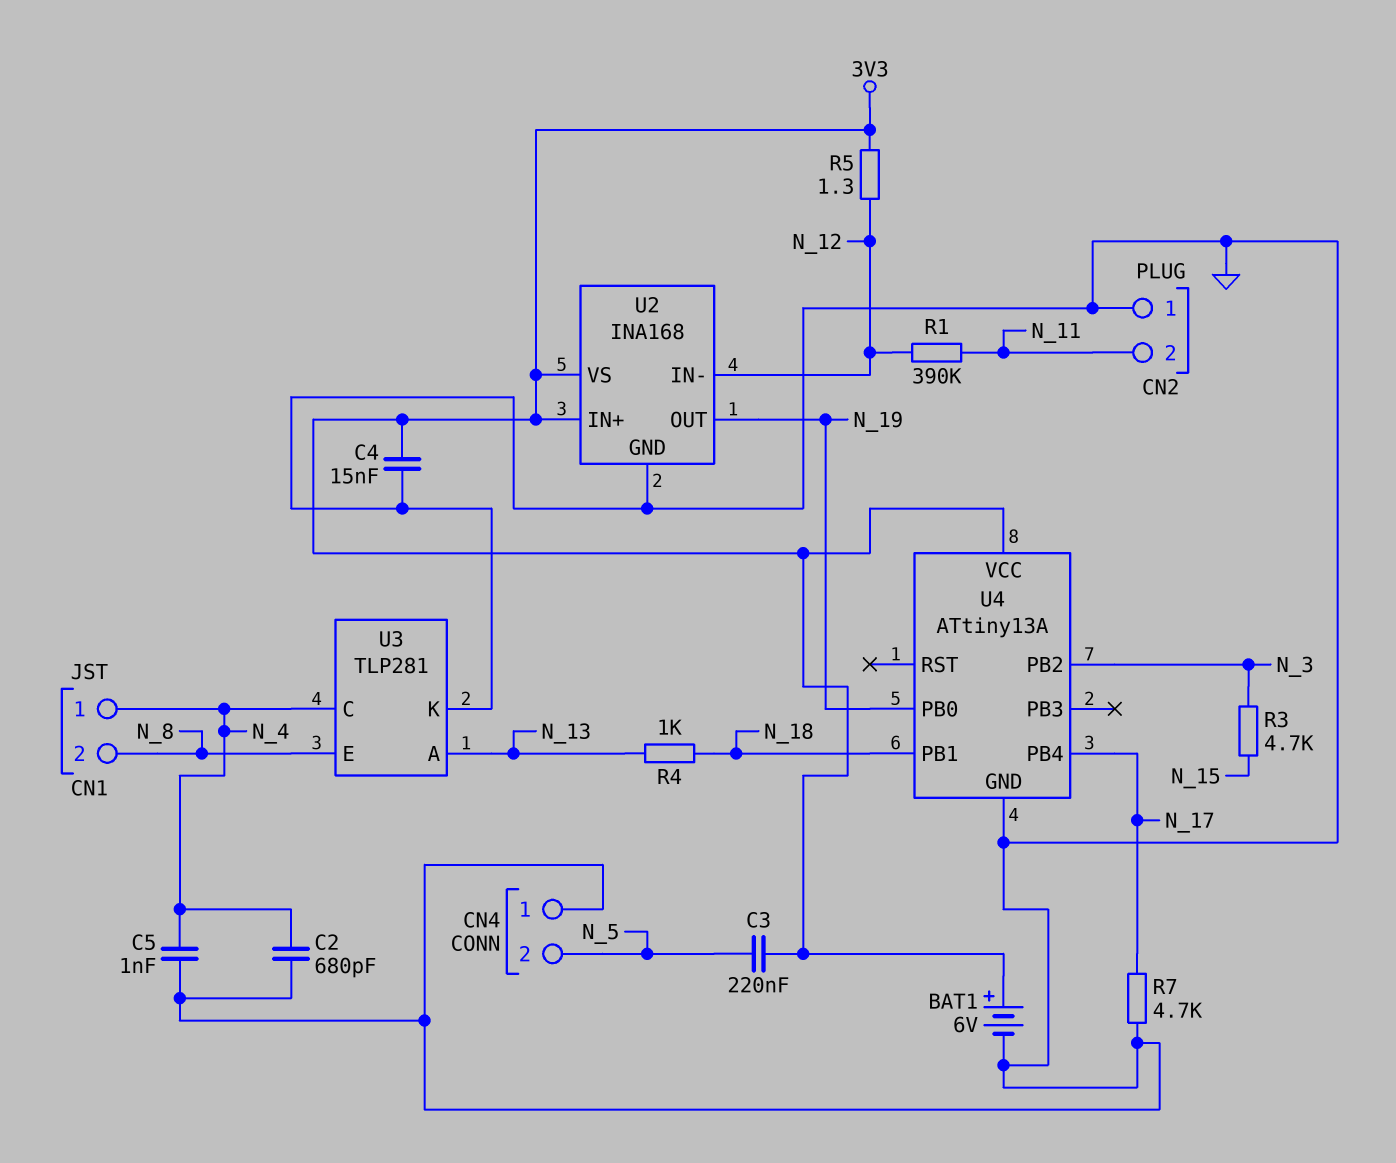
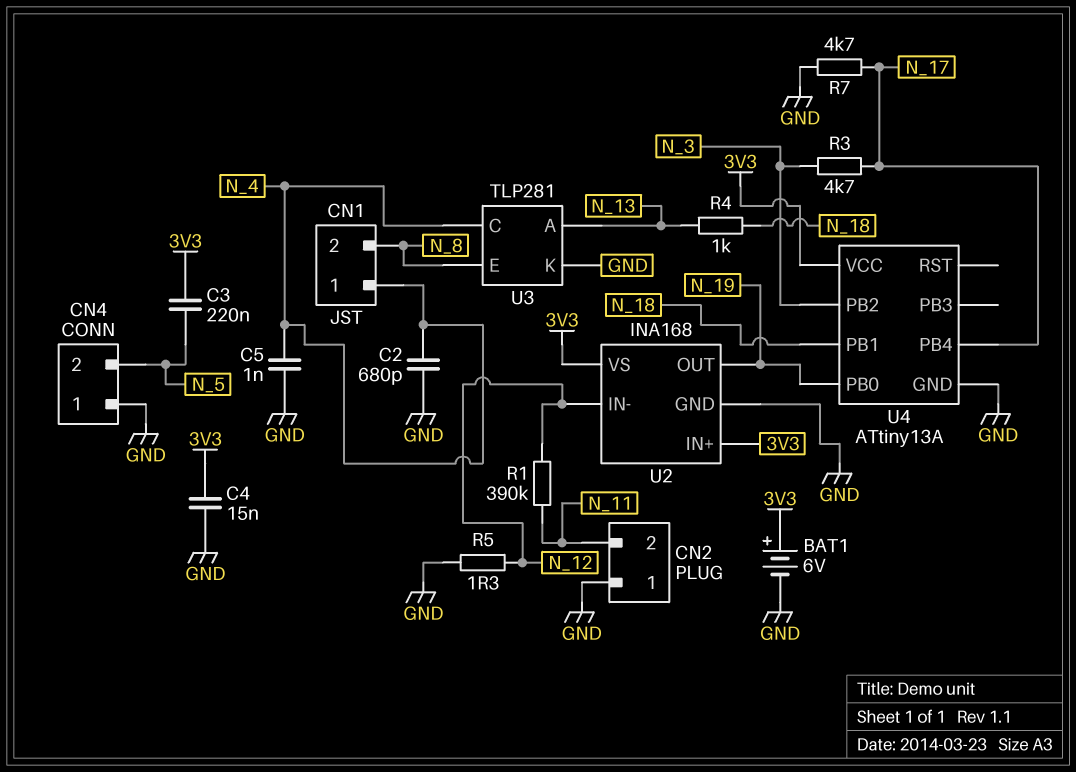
R3: 4.7k (N_3, N_15) -> 4.7k (N_3, N_17)
R5: 1.3 (3V3, N_12) -> 1.3 (GND, N_12)

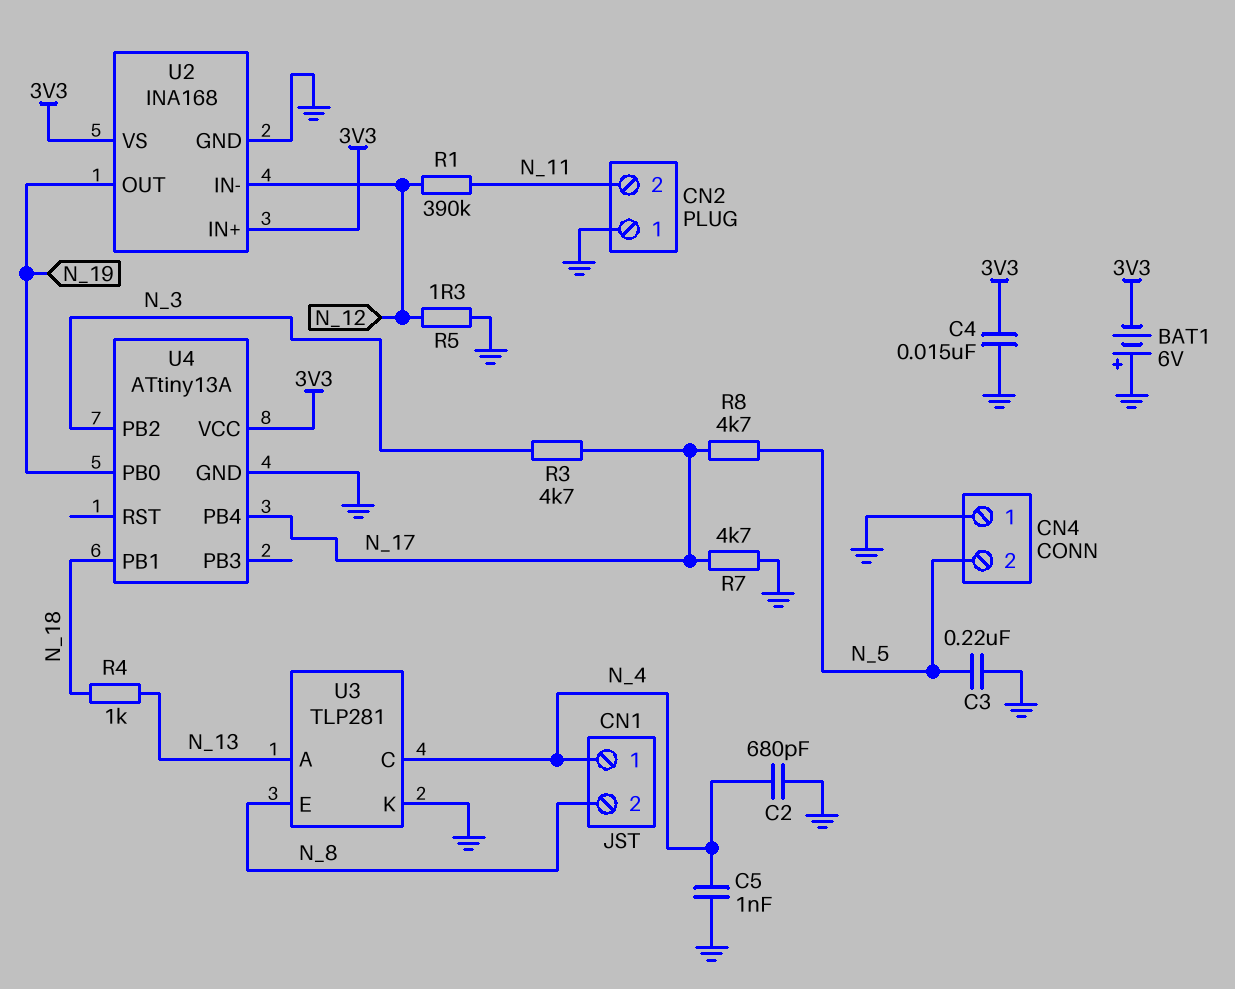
BAT1: 6V (plus 3V3, minus GND) -> 6V (plus GND, minus 3V3)
C3: 220nF (3V3, N_5) -> 220nF (GND, N_5)
R8: none -> 4.7k (N_5, N_17)

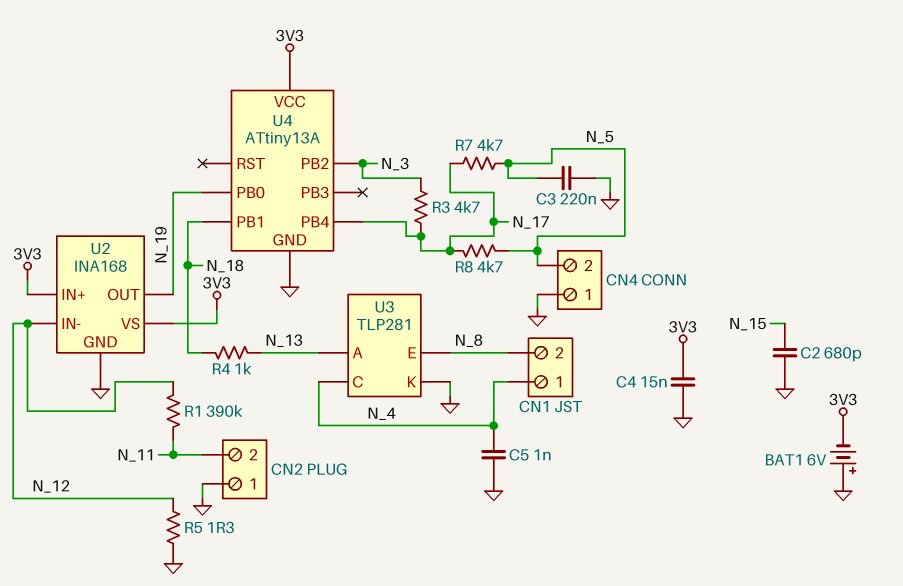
C2: 680pF (GND, N_4) -> 680pF (GND, N_15)
R7: 4.7k (GND, N_17) -> 4.7k (N_5, N_17)

